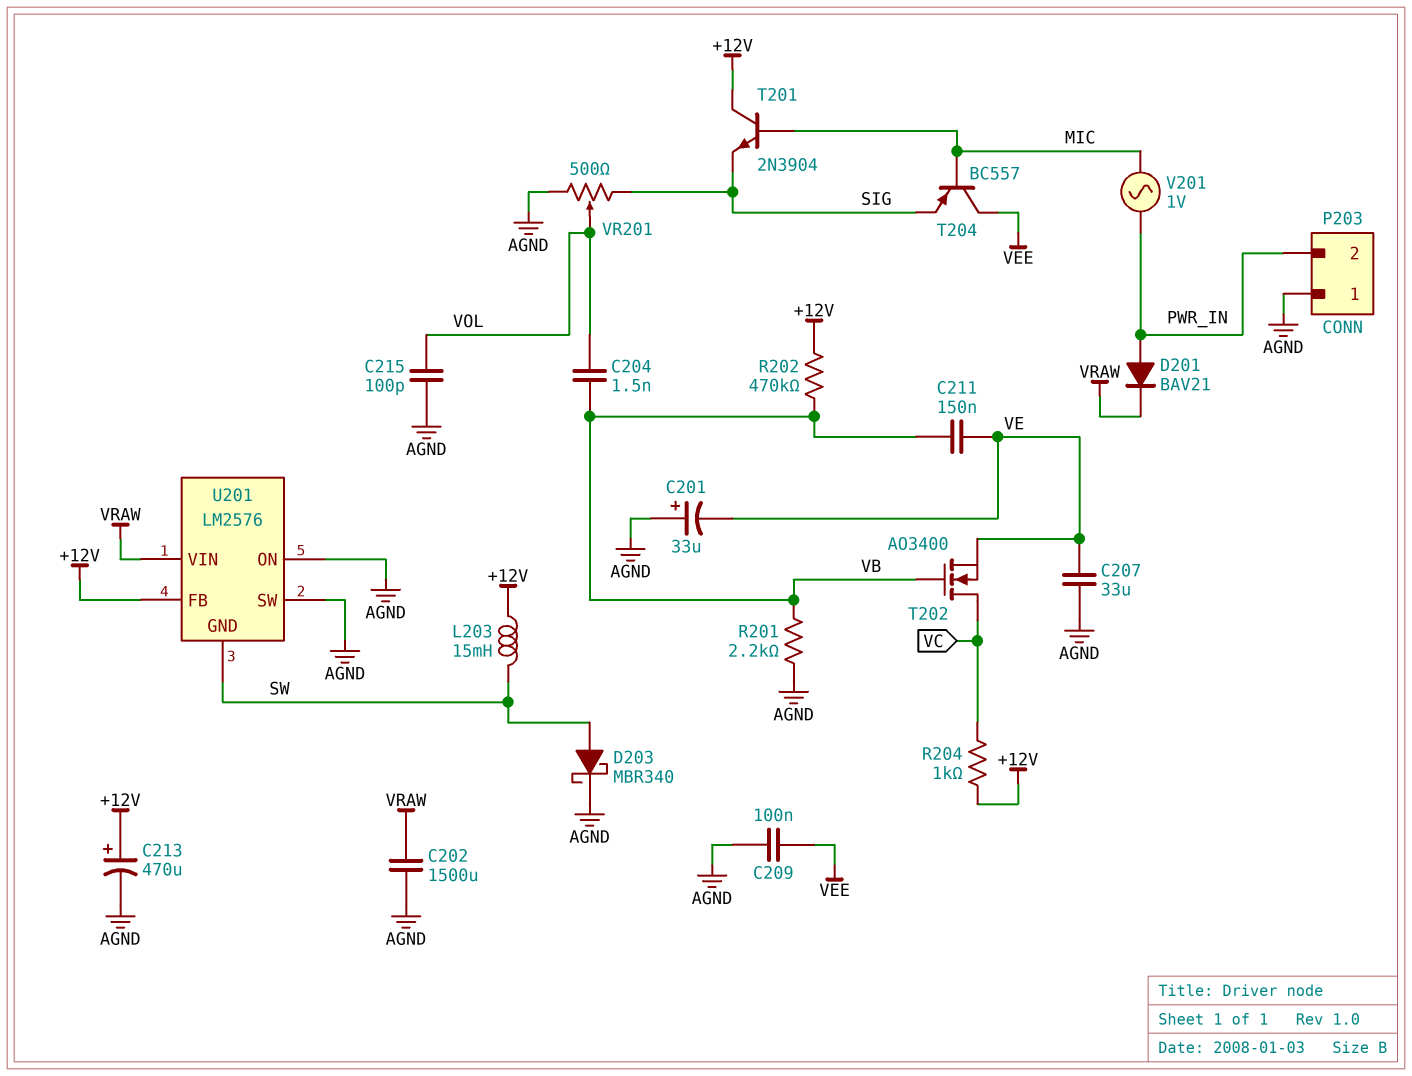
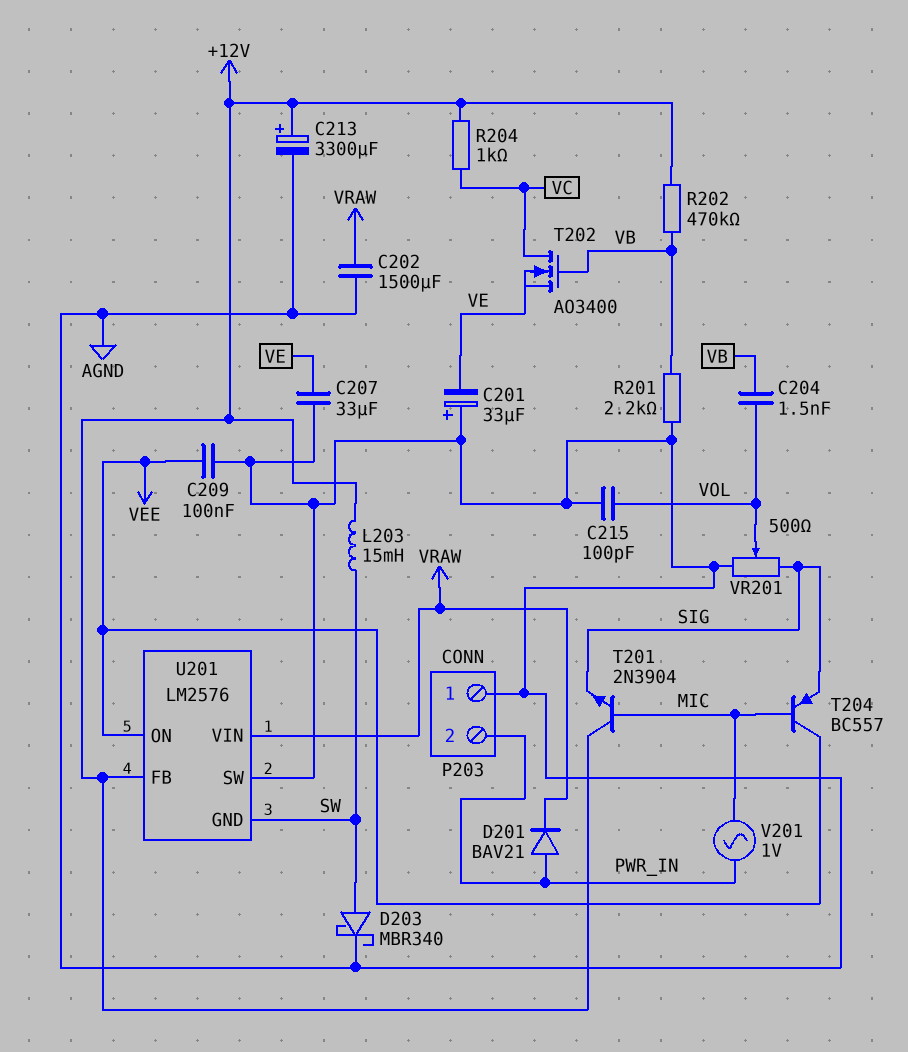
C211: 150nF (VB, VE) -> none
C213: 470uF (plus +12V, minus AGND) -> 3300uF (plus +12V, minus AGND)
U201 pin ON: AGND -> VEE

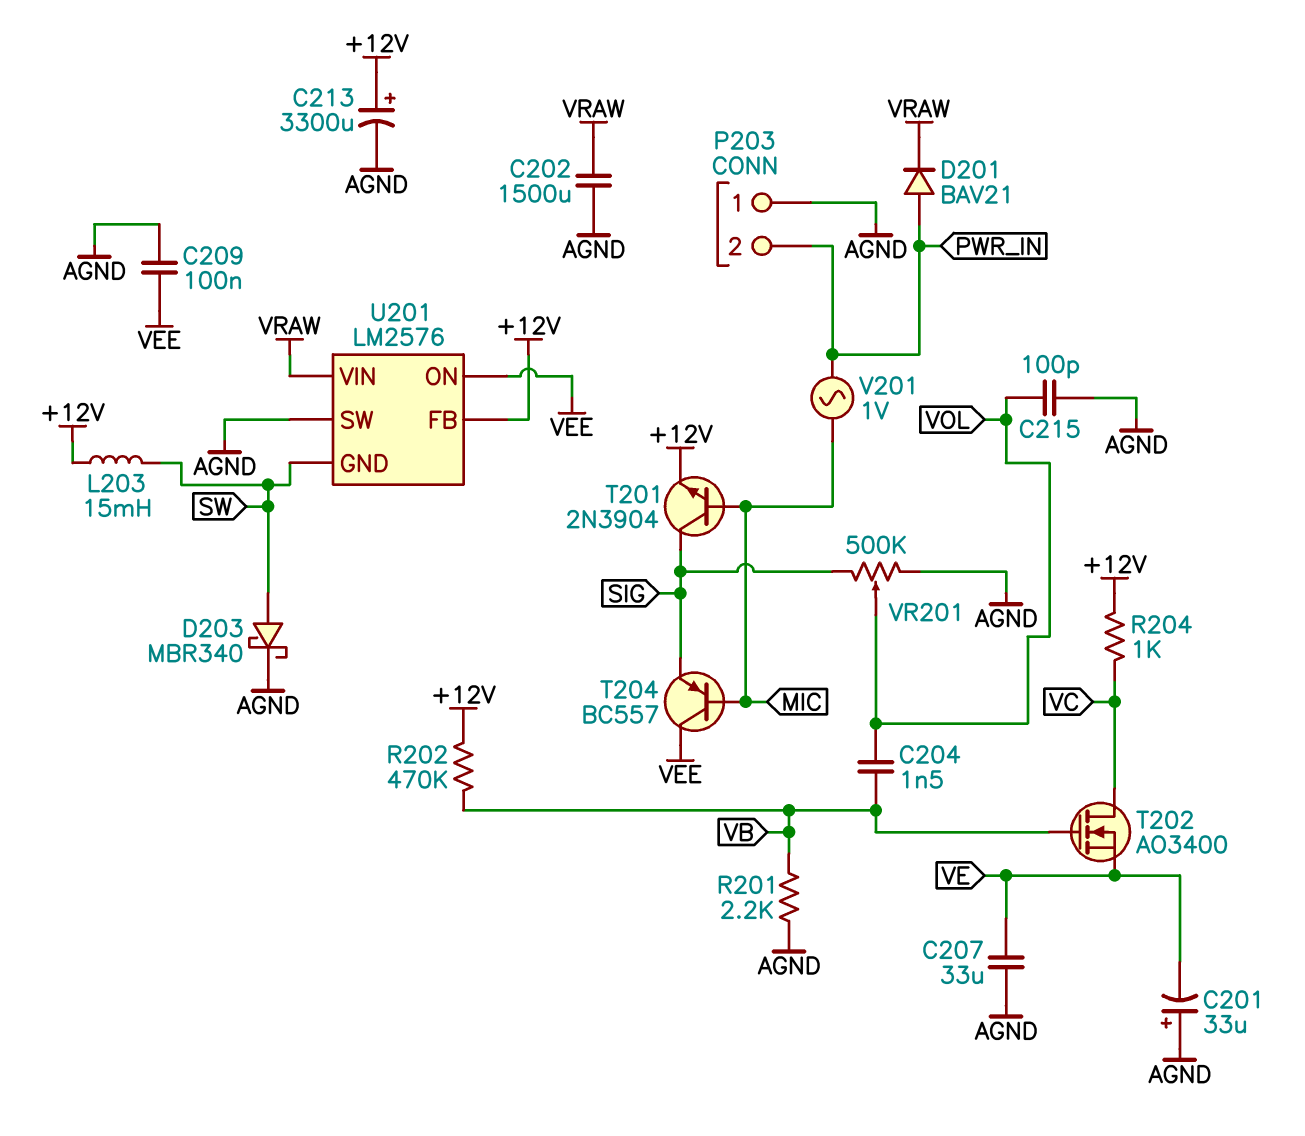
T201: NPN 2N3904 (B MIC, C +12V, E SIG) -> NPN 2N3904 (B MIC, C SIG, E +12V)
VR201: 500 (AGND, SIG, wiper VOL) -> 500k (AGND, SIG, wiper VOL)

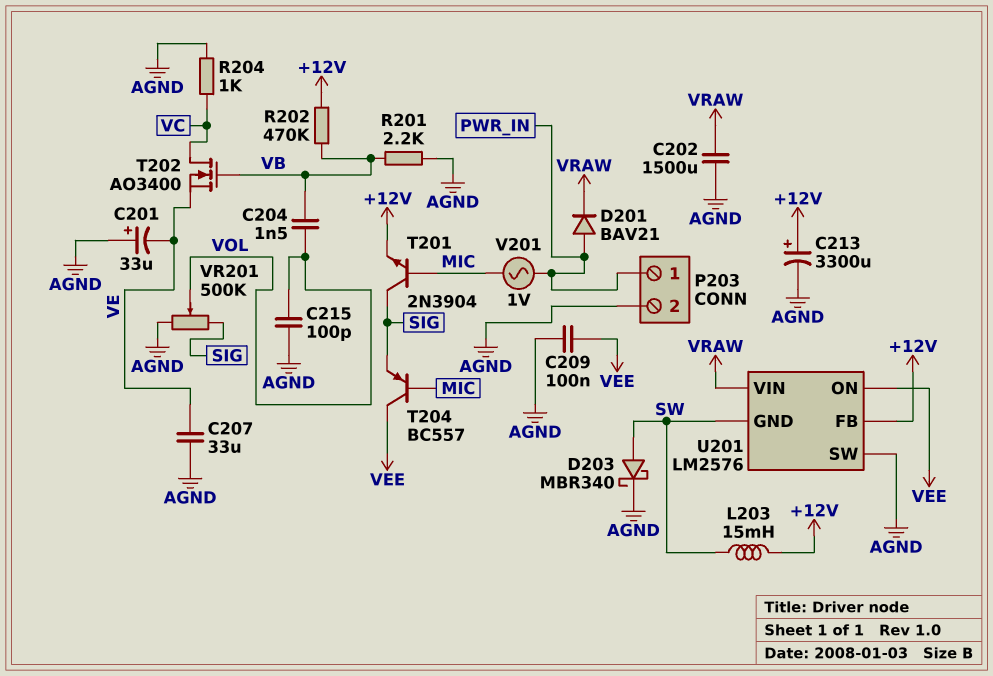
P203 pin 1: AGND -> PWR_IN
P203 pin 2: PWR_IN -> AGND
R204: 1k (+12V, VC) -> 1k (AGND, VC)

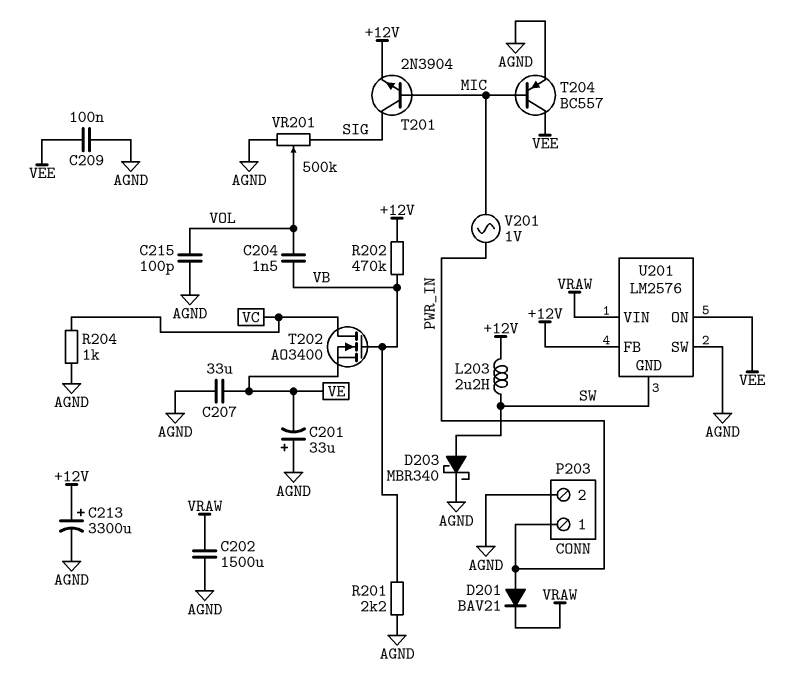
L203: 15mH (+12V, SW) -> 2.2uH (+12V, SW)
T204: PNP BC557 (B MIC, C VEE, E SIG) -> PNP BC557 (B MIC, C VEE, E AGND)

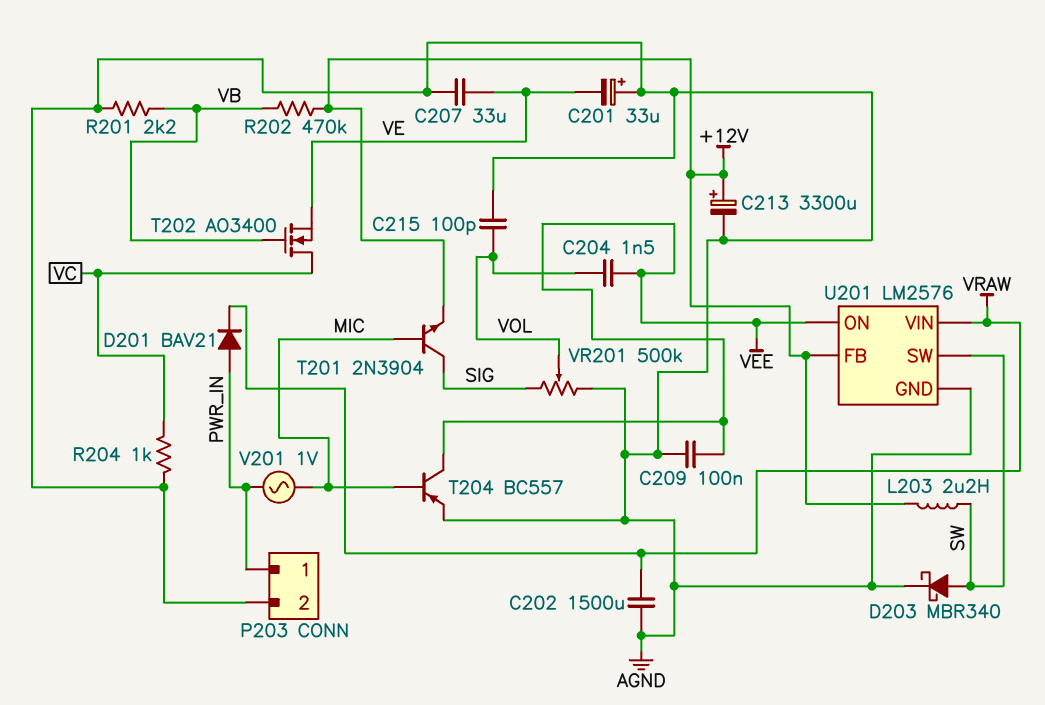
C204: 1.5nF (VB, VOL) -> 1.5nF (VEE, VOL)
U201 pin GND: SW -> AGND
U201 pin SW: AGND -> SW

